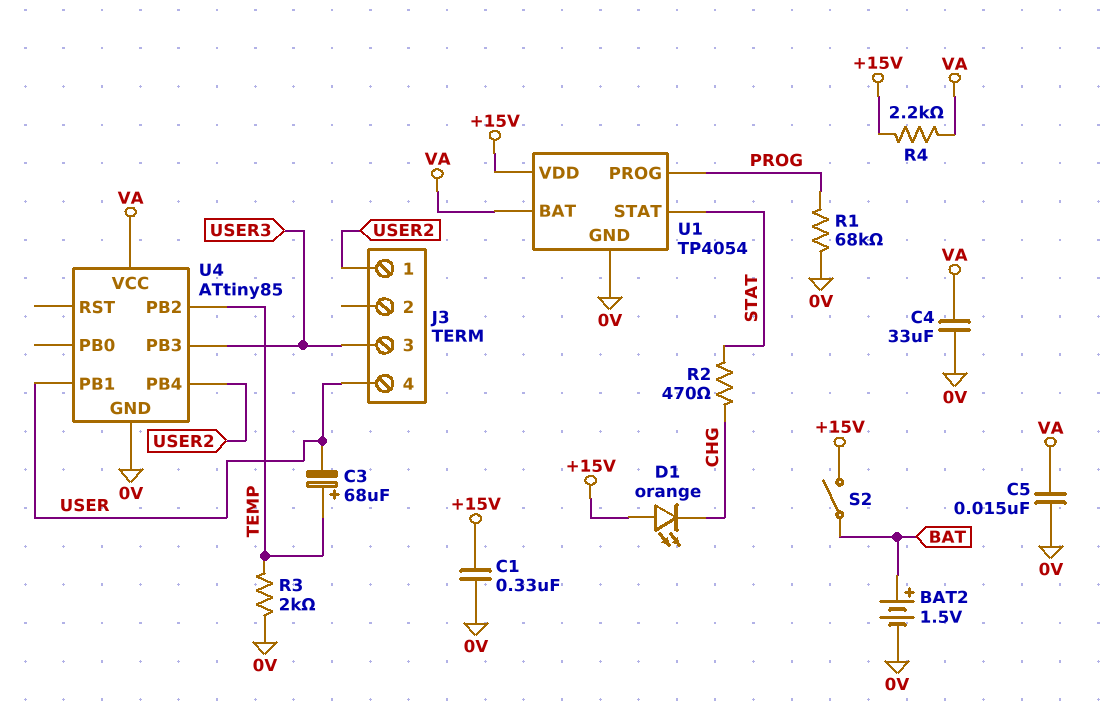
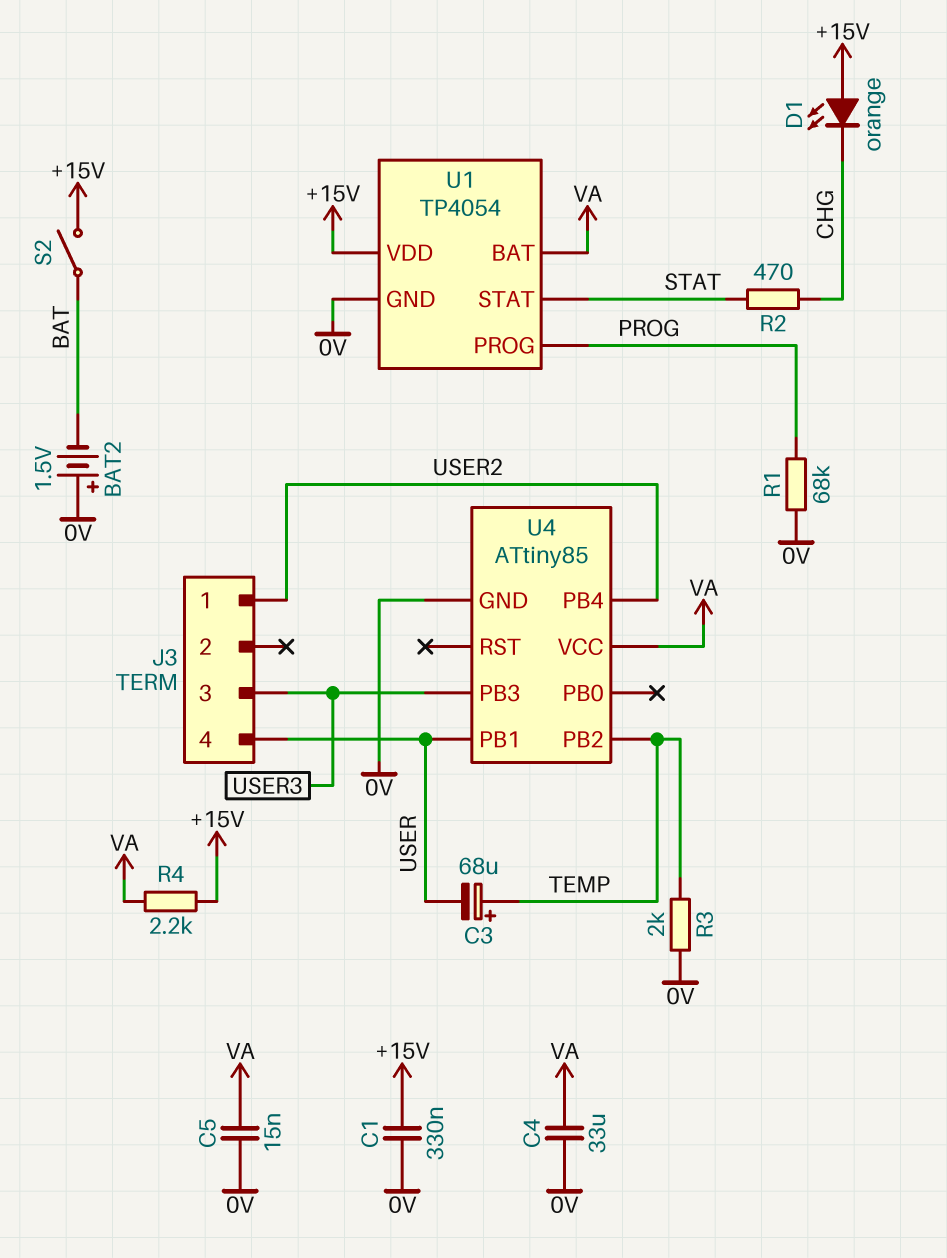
BAT2: 1.5V (plus BAT, minus 0V) -> 1.5V (plus 0V, minus BAT)

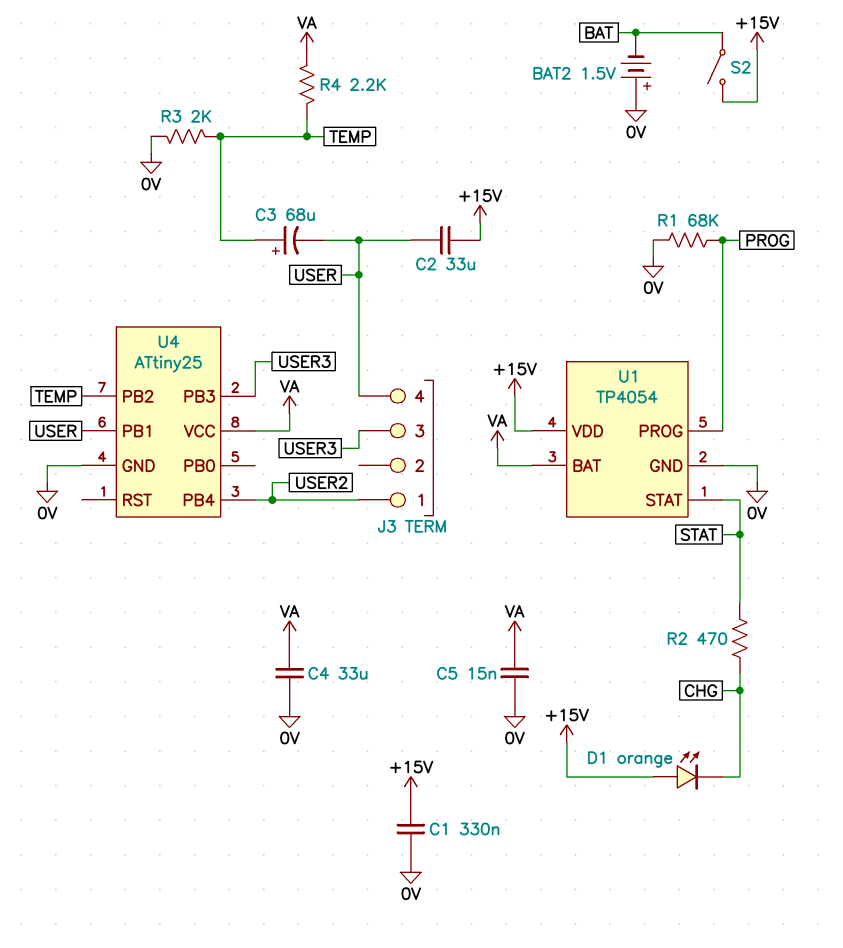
C2: none -> 33uF (+15V, USER)
R4: 2.2k (+15V, VA) -> 2.2k (TEMP, VA)
U4: ATtiny85 -> ATtiny25

